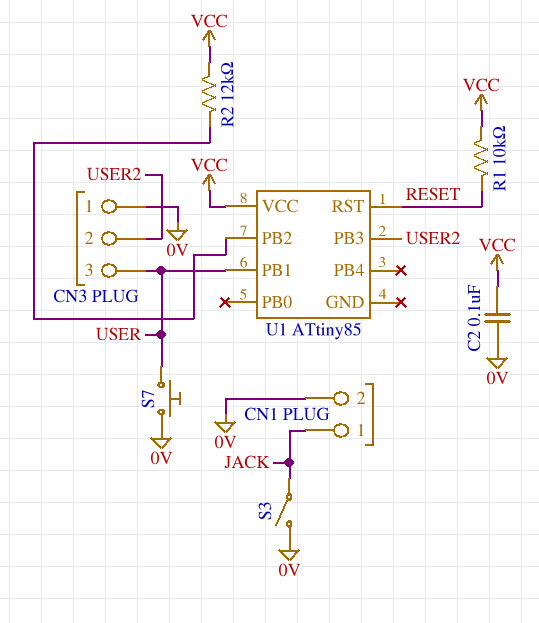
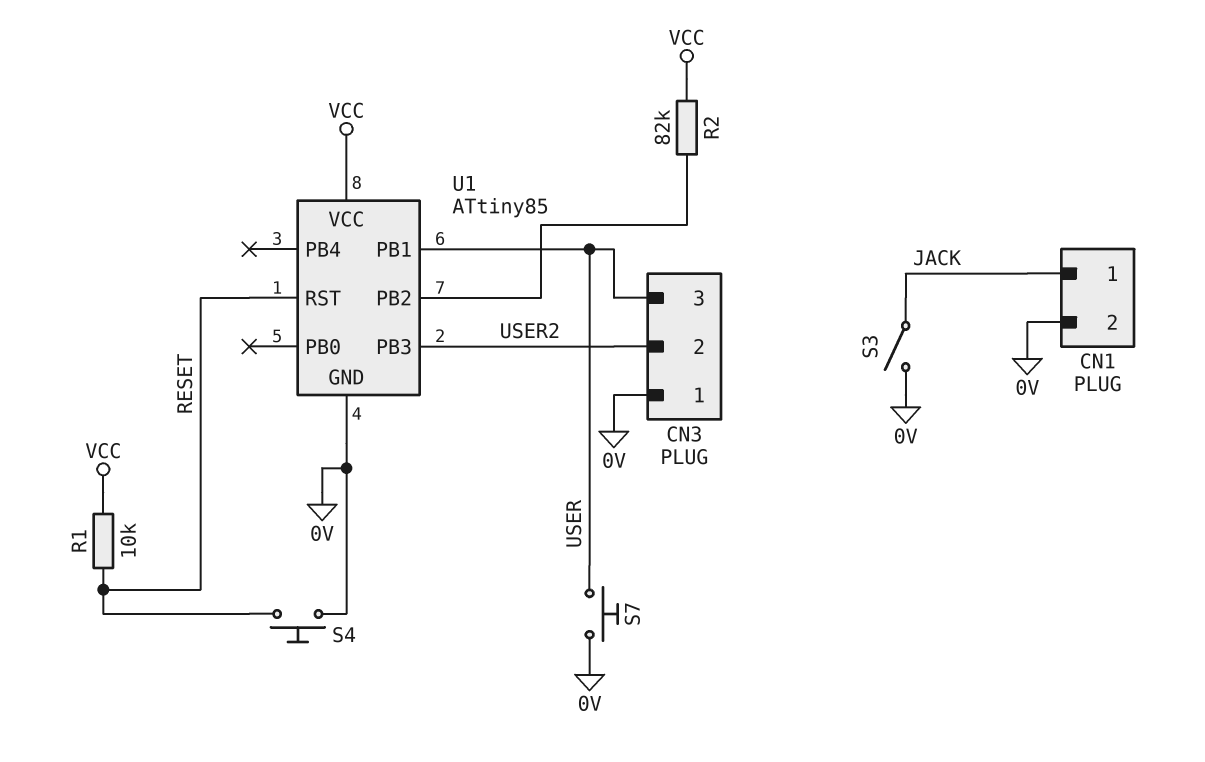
C2: 100nF (0V, VCC) -> none
R2: 12k (U1/PB2, VCC) -> 82k (U1/PB2, VCC)
S4: none -> button (0V, RESET)
U1 pin GND: none -> 0V

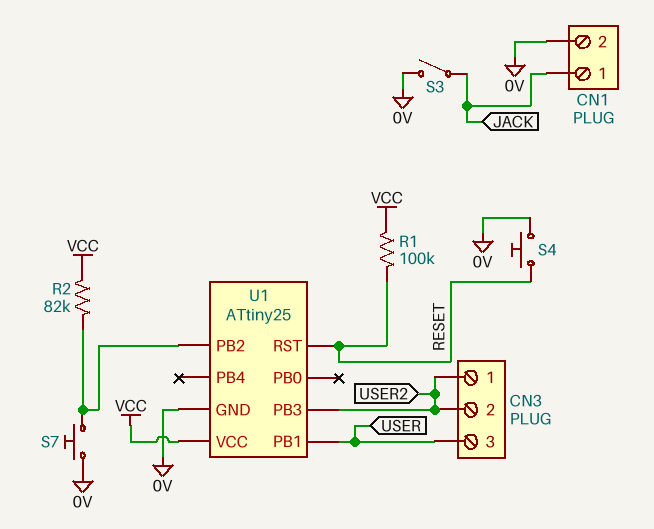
CN3 pin 1: 0V -> USER2
R1: 10k (RESET, VCC) -> 100k (RESET, VCC)
S7: button (0V, USER) -> button (0V, U1/PB2)
U1: ATtiny85 -> ATtiny25

